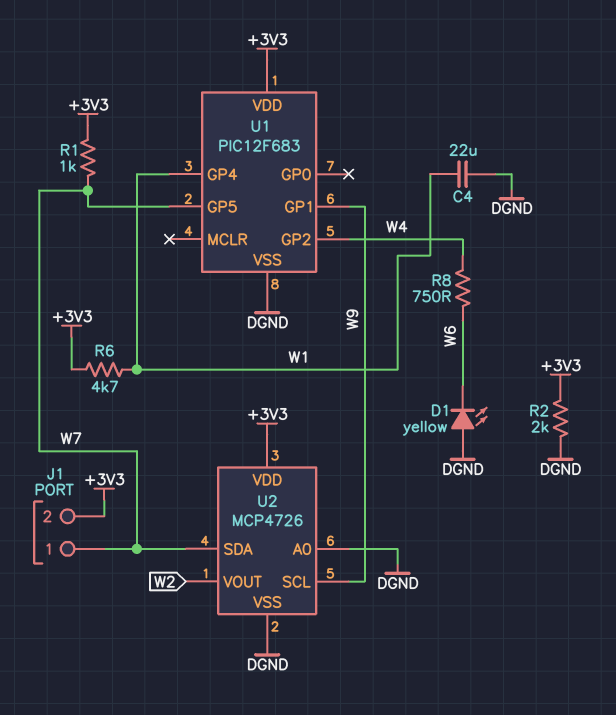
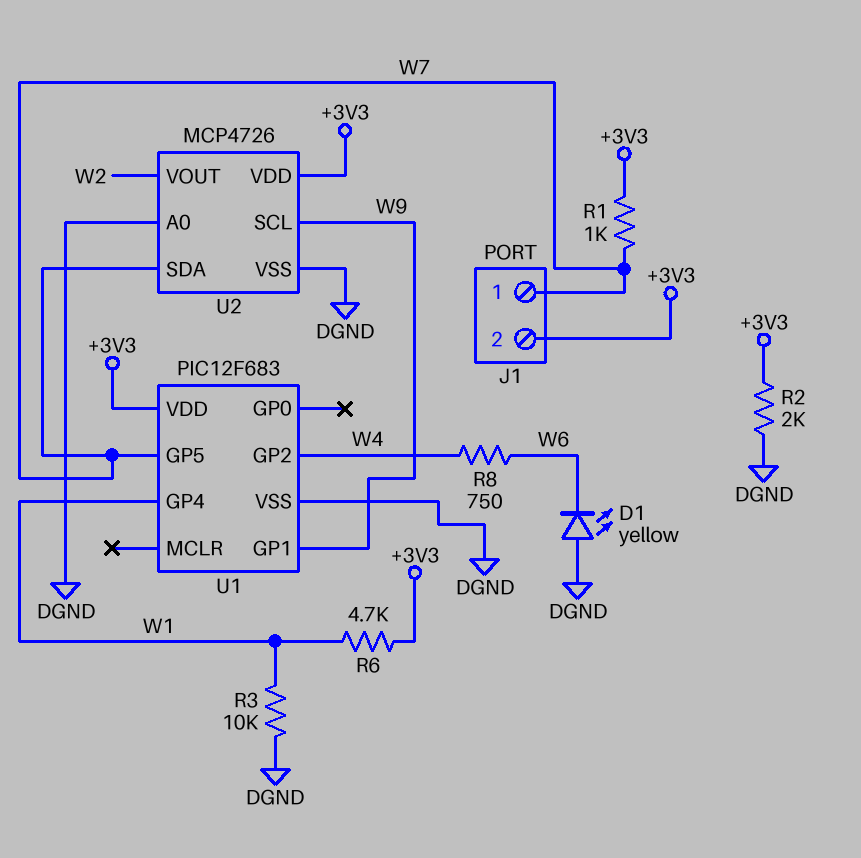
C4: 22uF (DGND, W1) -> none
R3: none -> 10k (DGND, W1)

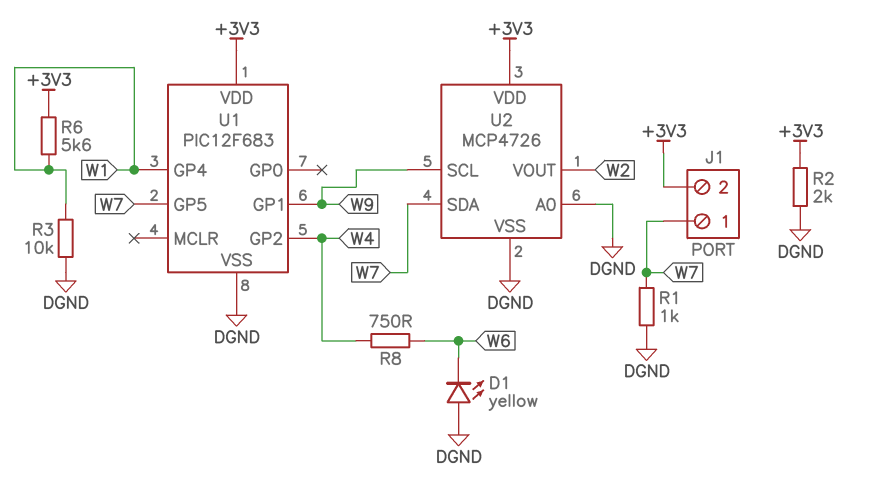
R1: 1k (+3V3, W7) -> 1k (DGND, W7)
R6: 4.7k (+3V3, W1) -> 5.6k (+3V3, W1)

